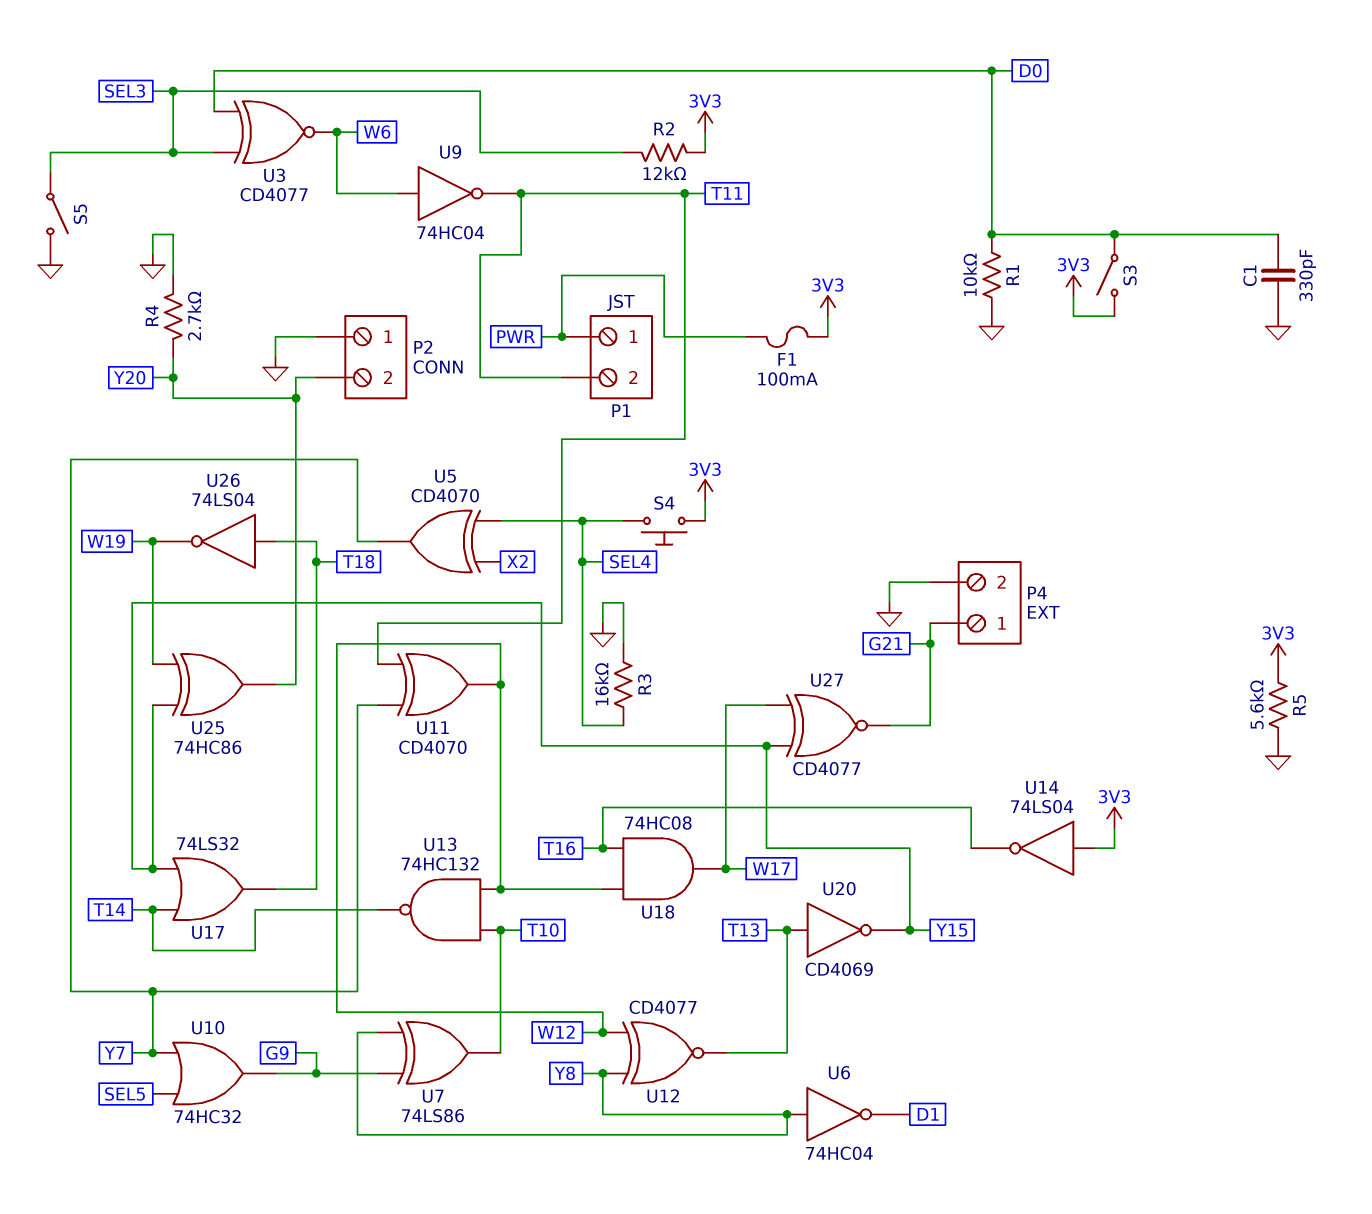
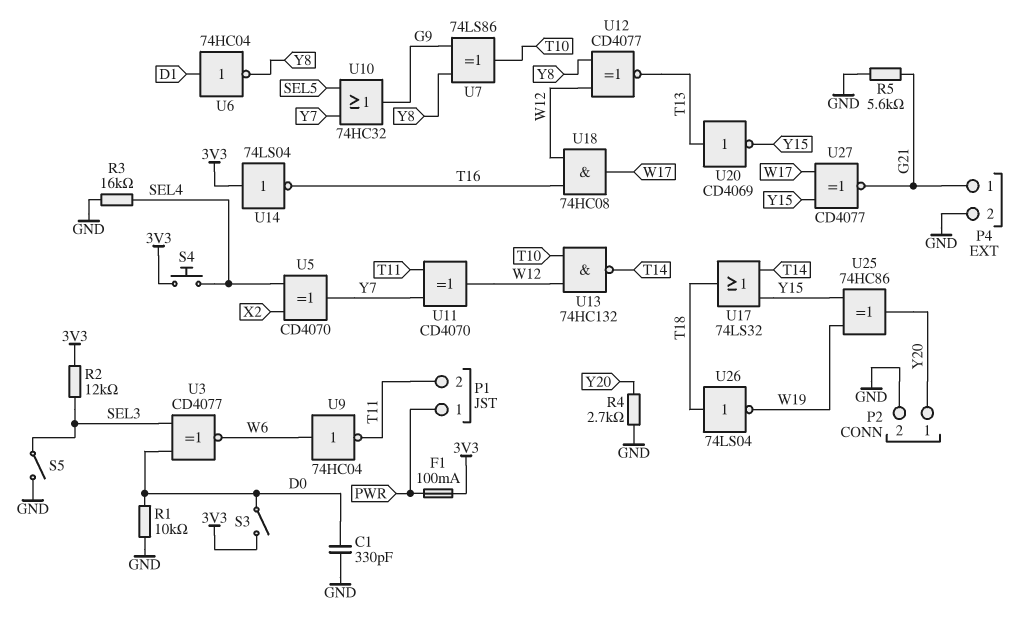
P2 pin 1: GND -> Y20
P2 pin 2: Y20 -> GND
R5: 5.6k (3V3, GND) -> 5.6k (G21, GND)
U6: NOT 74HC04 (in Y8, out D1) -> NOT 74HC04 (in D1, out Y8)

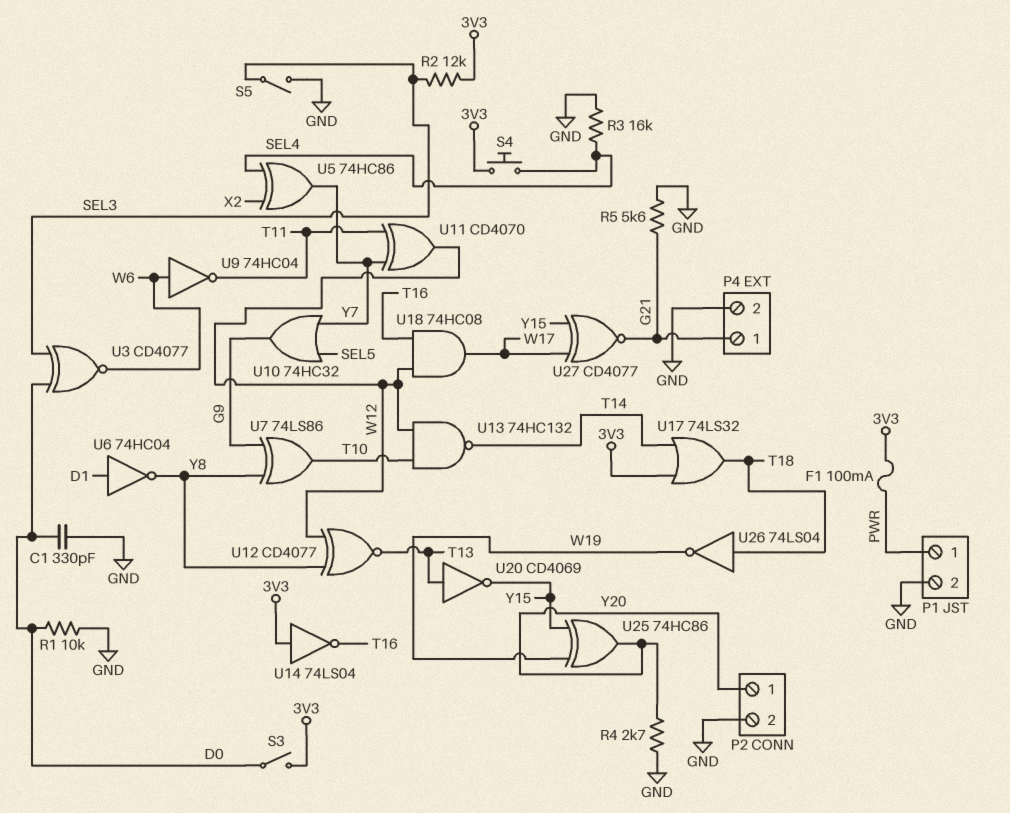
P1 pin 2: T11 -> GND
U5: XOR CD4070 (in SEL4, in X2, out Y7) -> XOR 74HC86 (in SEL4, in X2, out Y7)
U17: OR 74LS32 (in T14, in Y15, out T18) -> OR 74LS32 (in 3V3, in T14, out T18)

